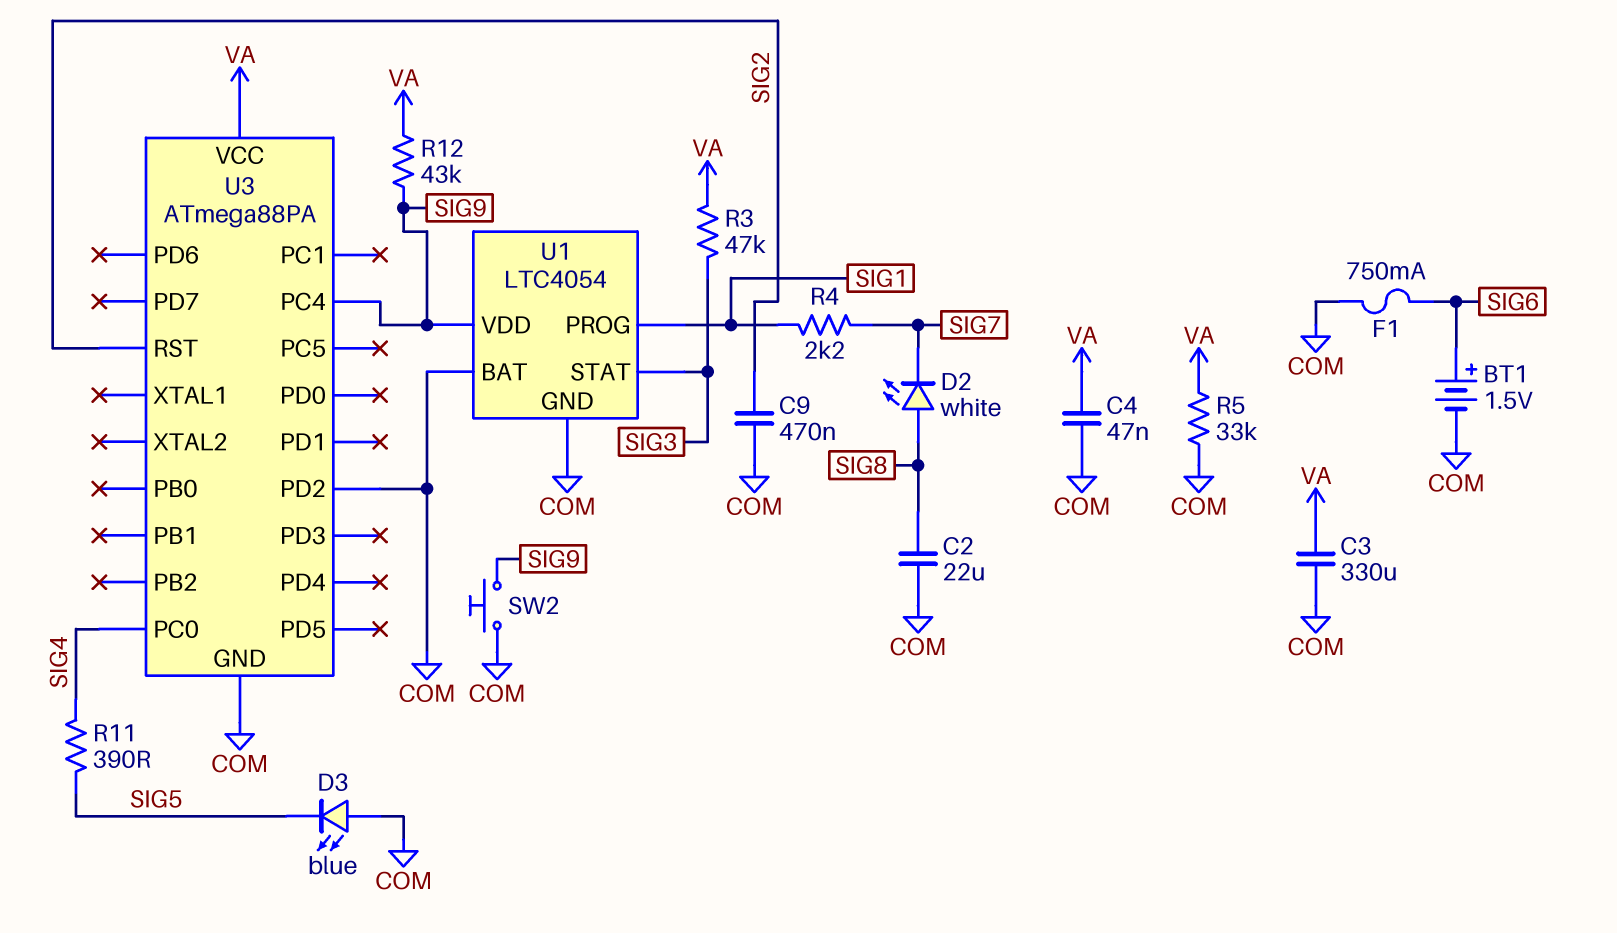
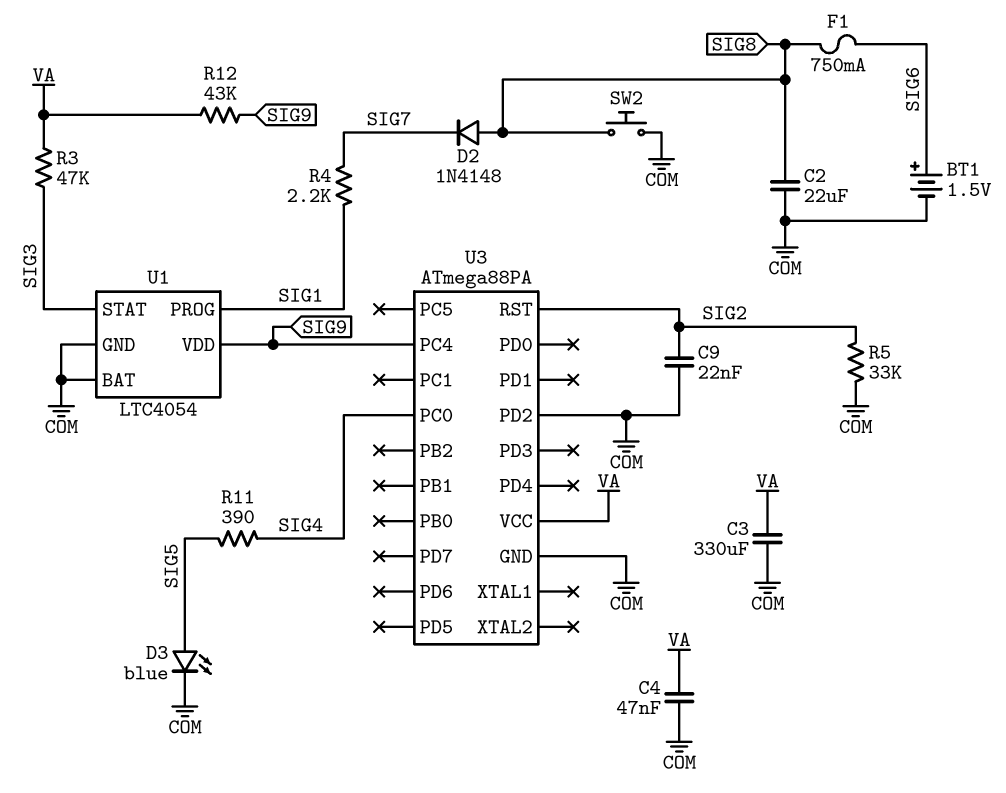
C9: 470nF (COM, SIG2) -> 22nF (COM, SIG2)
D2: LED white (A SIG8, K SIG7) -> diode 1N4148 (A SIG8, K SIG7)
D3: LED blue (A COM, K SIG5) -> LED blue (A SIG5, K COM)
F1: 750mA (COM, SIG6) -> 750mA (SIG6, SIG8)
R5: 33k (COM, VA) -> 33k (COM, SIG2)
SW2: button (COM, SIG9) -> button (COM, SIG8)

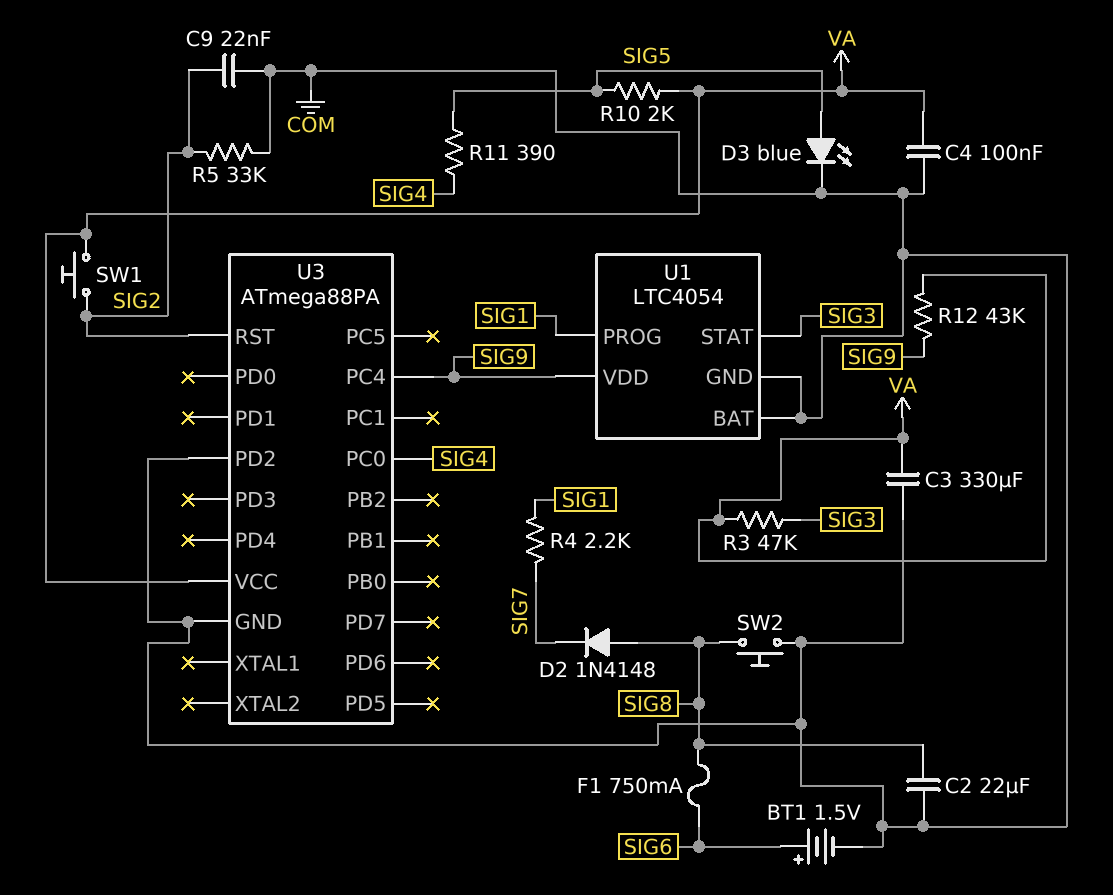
C4: 47nF (COM, VA) -> 100nF (COM, VA)
R10: none -> 2k (SIG5, VA)
SW1: none -> button (SIG2, VA)

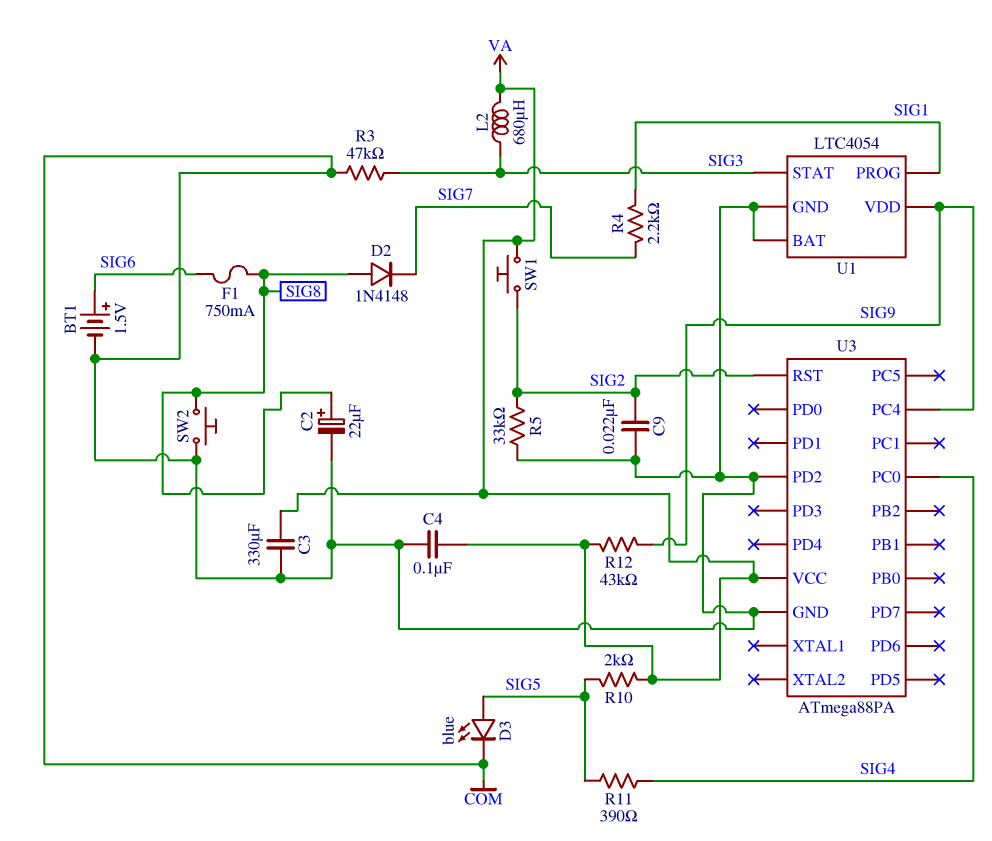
C2: 22uF (COM, SIG8) -> 22uF (plus SIG8, minus COM)
L2: none -> 680uH (SIG3, VA)
R3: 47k (SIG3, VA) -> 47k (COM, SIG3)

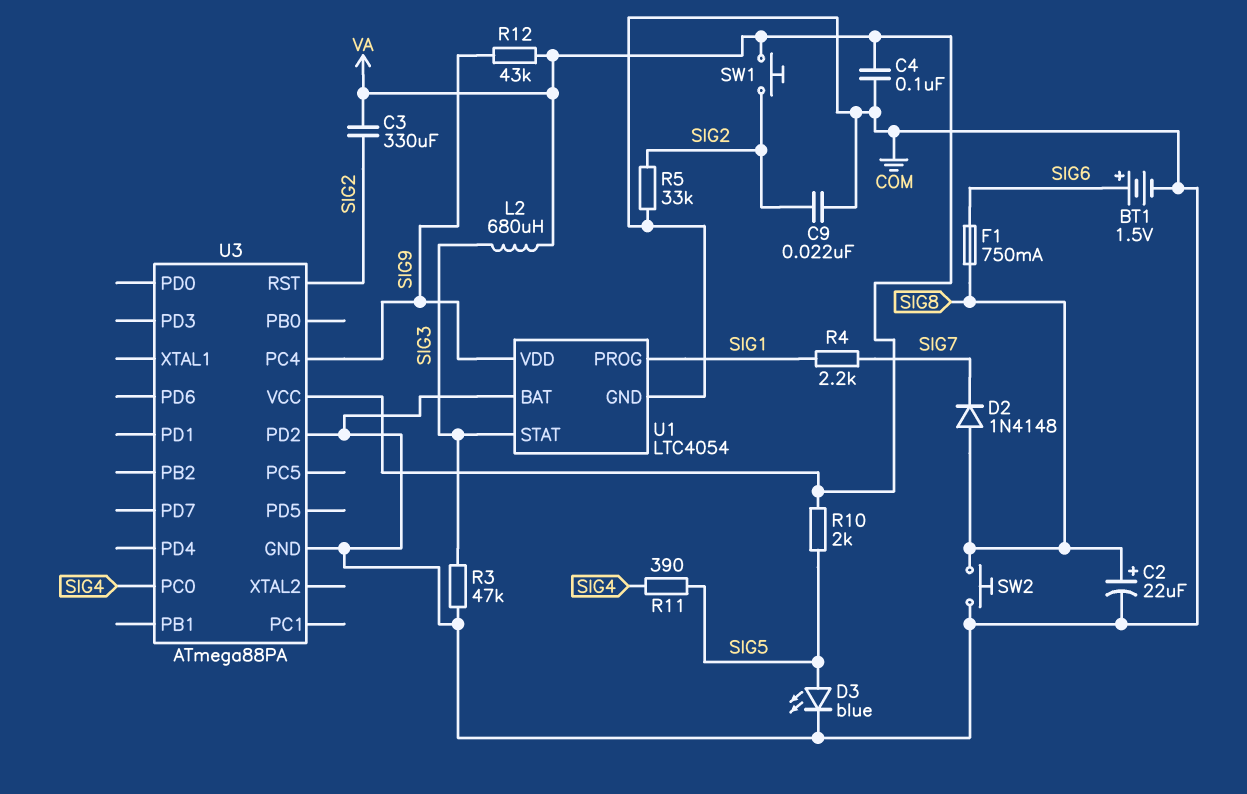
C3: 330uF (COM, VA) -> 330uF (SIG2, VA)

